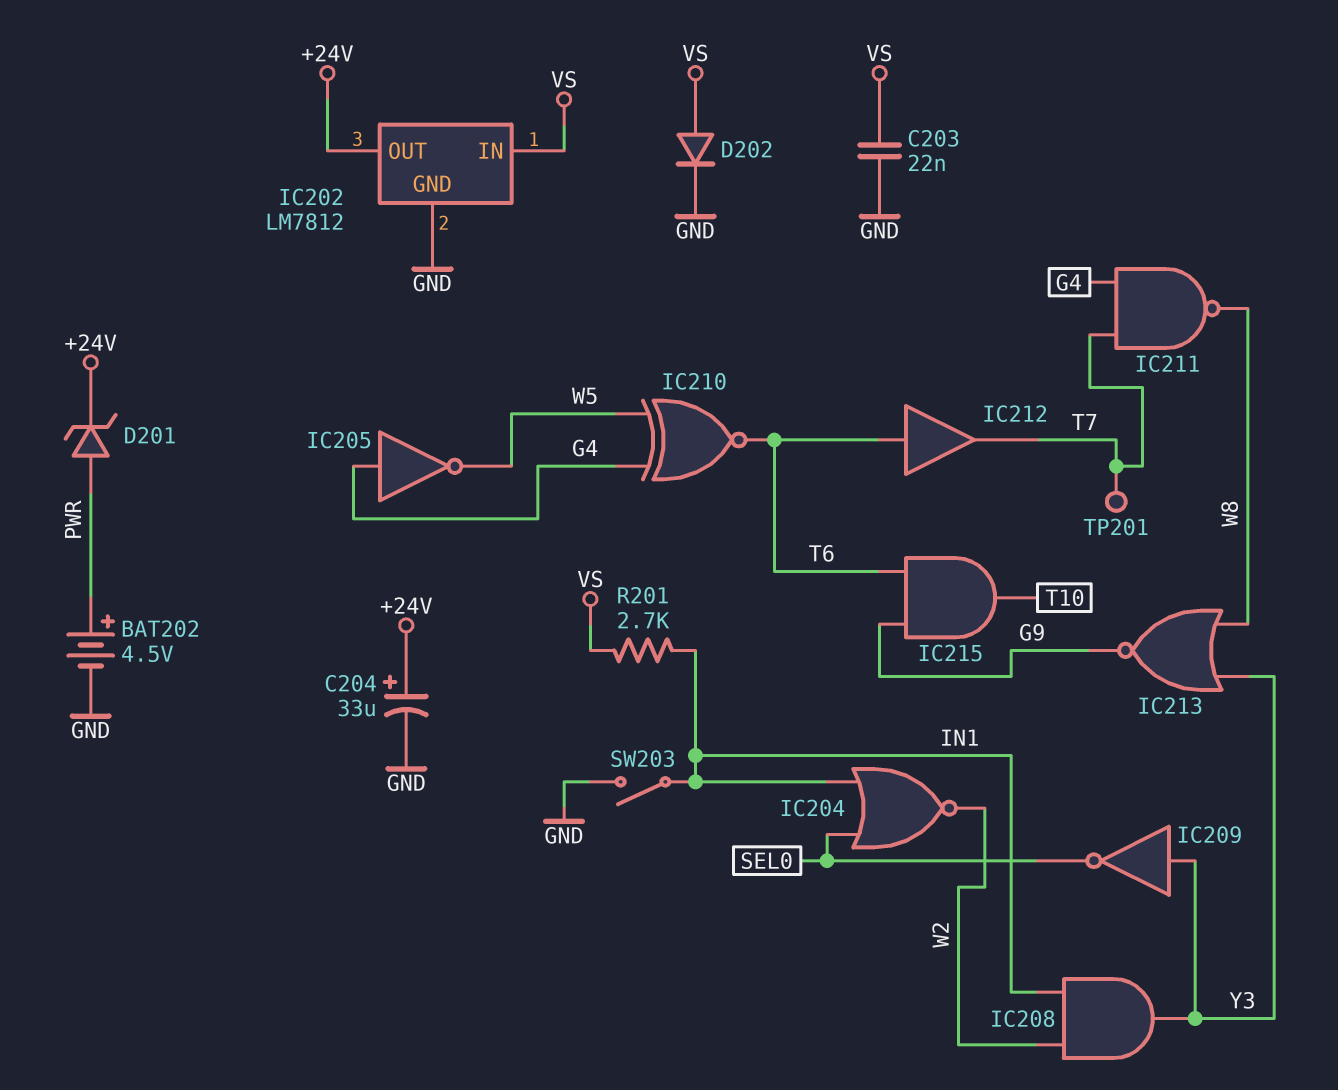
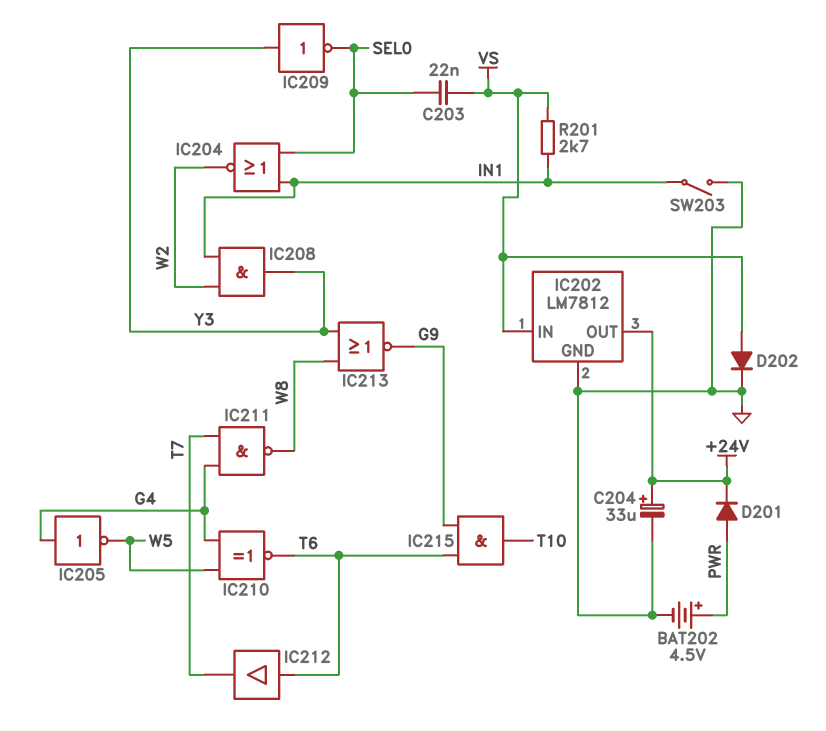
C203: 22nF (GND, VS) -> 22nF (SEL0, VS)
D201: zener (A PWR, K +24V) -> diode (A PWR, K +24V)
TP201: test point (T7) -> none

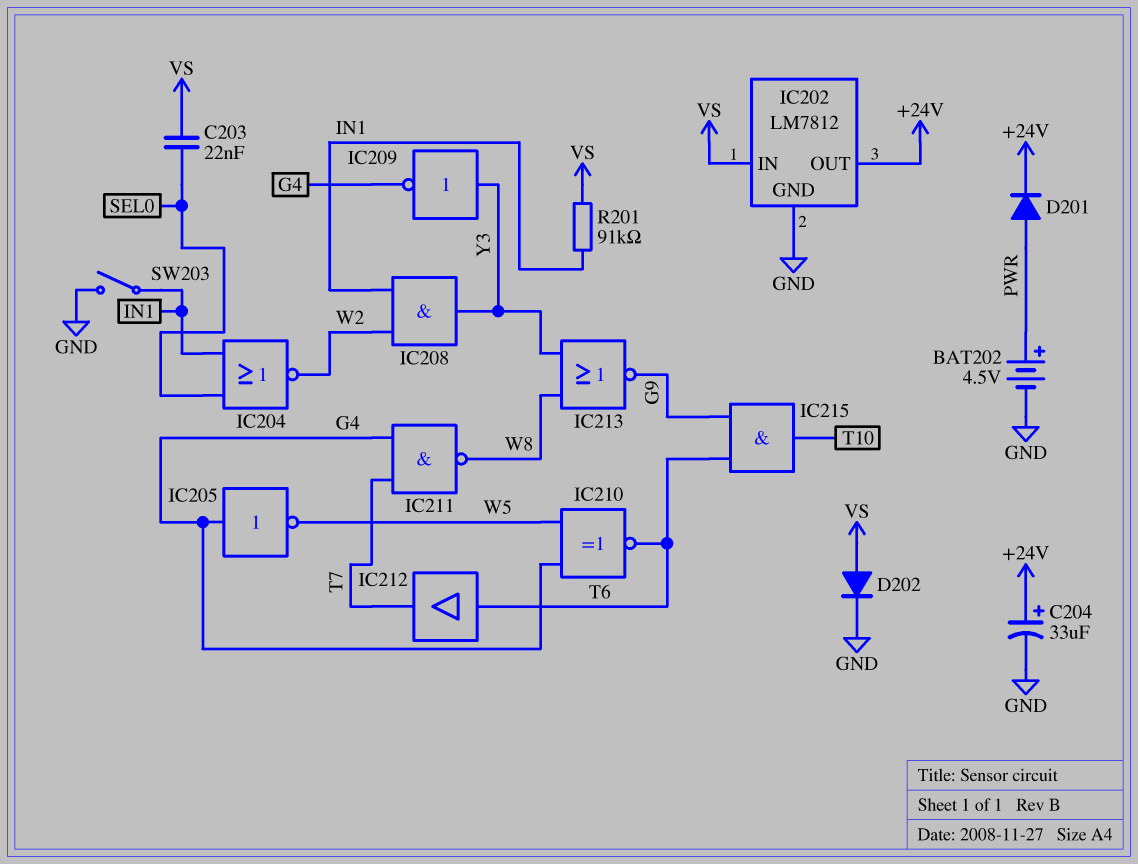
IC209: NOT (in Y3, out SEL0) -> NOT (in Y3, out G4)
R201: 2.7k (IN1, VS) -> 91k (IN1, VS)

